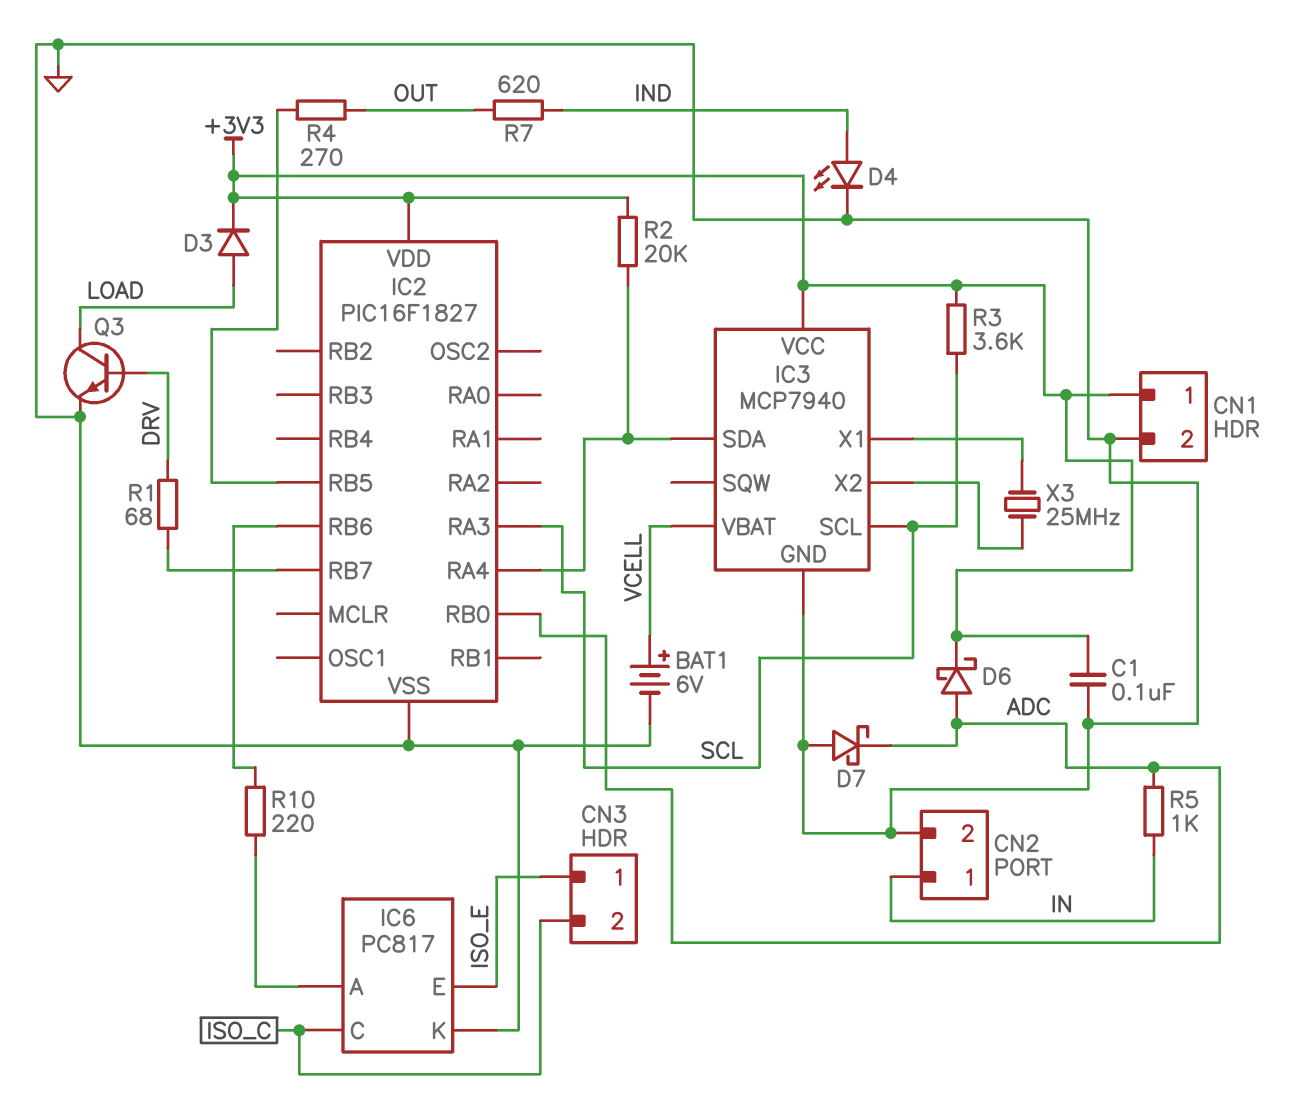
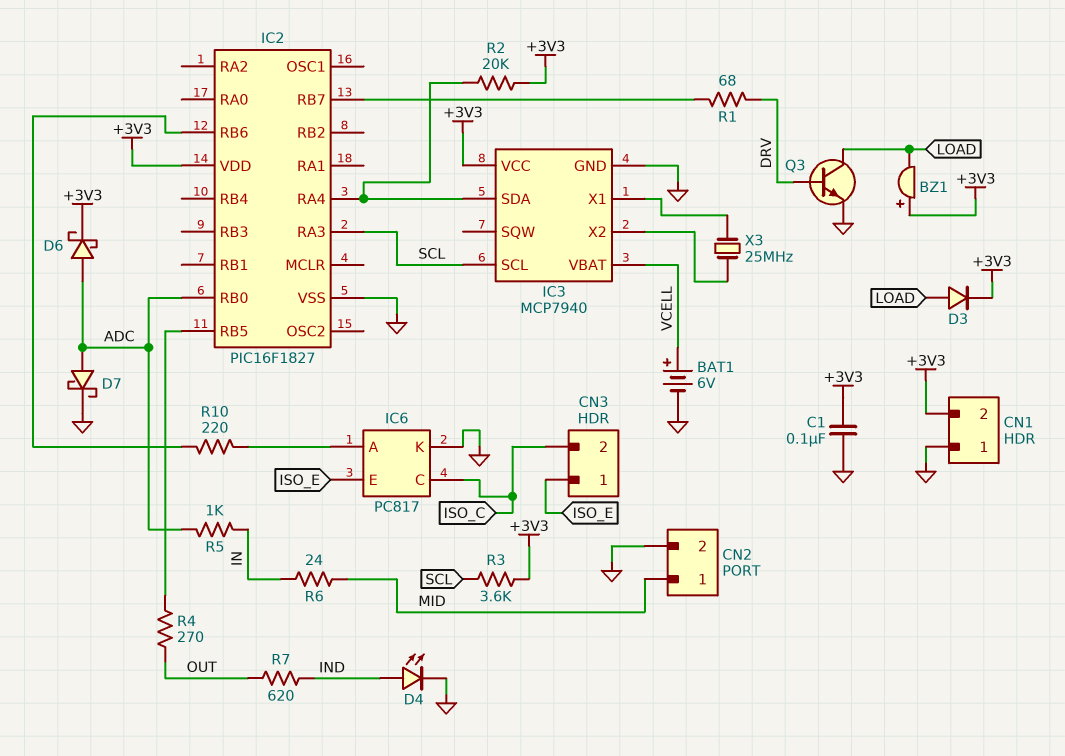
BZ1: none -> buzzer (plus +3V3, minus LOAD)
CN1 pin 1: +3V3 -> GND
CN1 pin 2: GND -> +3V3
CN2 pin 1: IN -> MID
D7: schottky (A GND, K ADC) -> schottky (A ADC, K GND)
R6: none -> 24 (IN, MID)

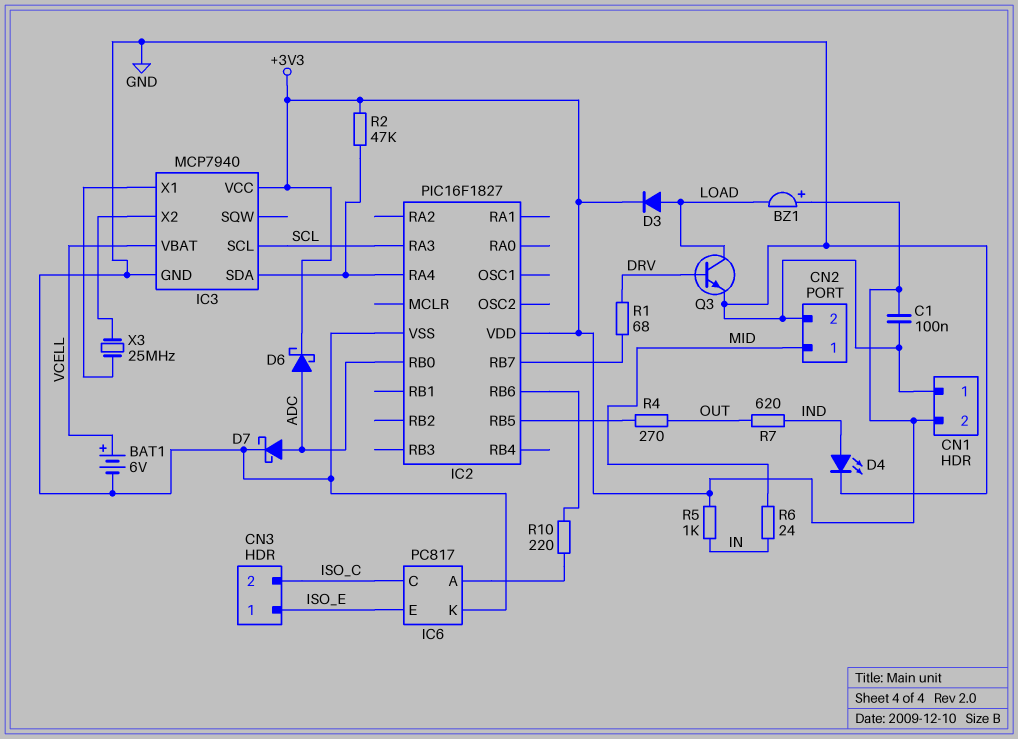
R2: 20k (+3V3, IC2/RA4) -> 47k (+3V3, IC2/RA4)
R3: 3.6k (+3V3, SCL) -> none
R5: 1k (ADC, IN) -> 1k (+3V3, IN)

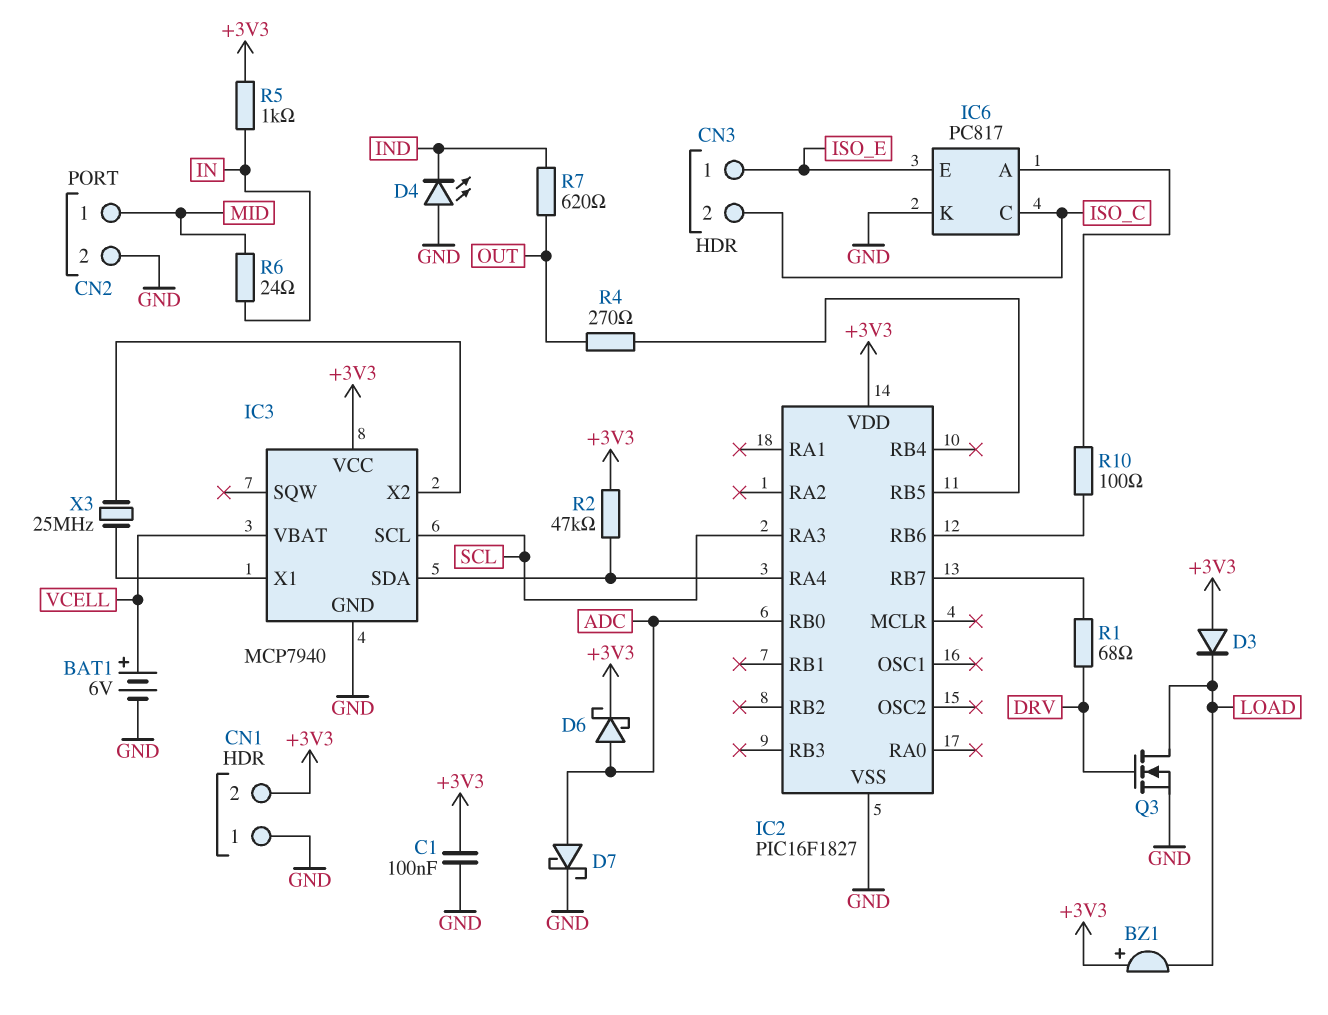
D3: diode (A LOAD, K +3V3) -> diode (A +3V3, K LOAD)
D4: LED (A IND, K GND) -> LED (A GND, K IND)
Q3: NPN (B DRV, C LOAD, E GND) -> NMOS (G DRV, D LOAD, S GND)
R10: 220 (IC2/RB6, IC6/A) -> 100 (IC2/RB6, IC6/A)

